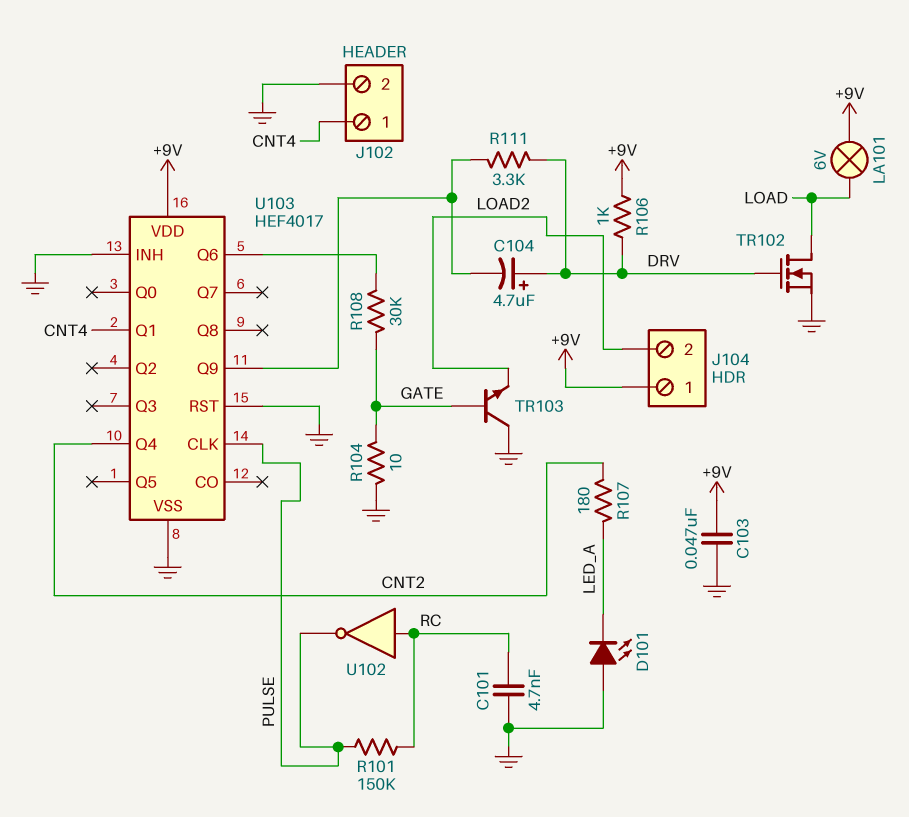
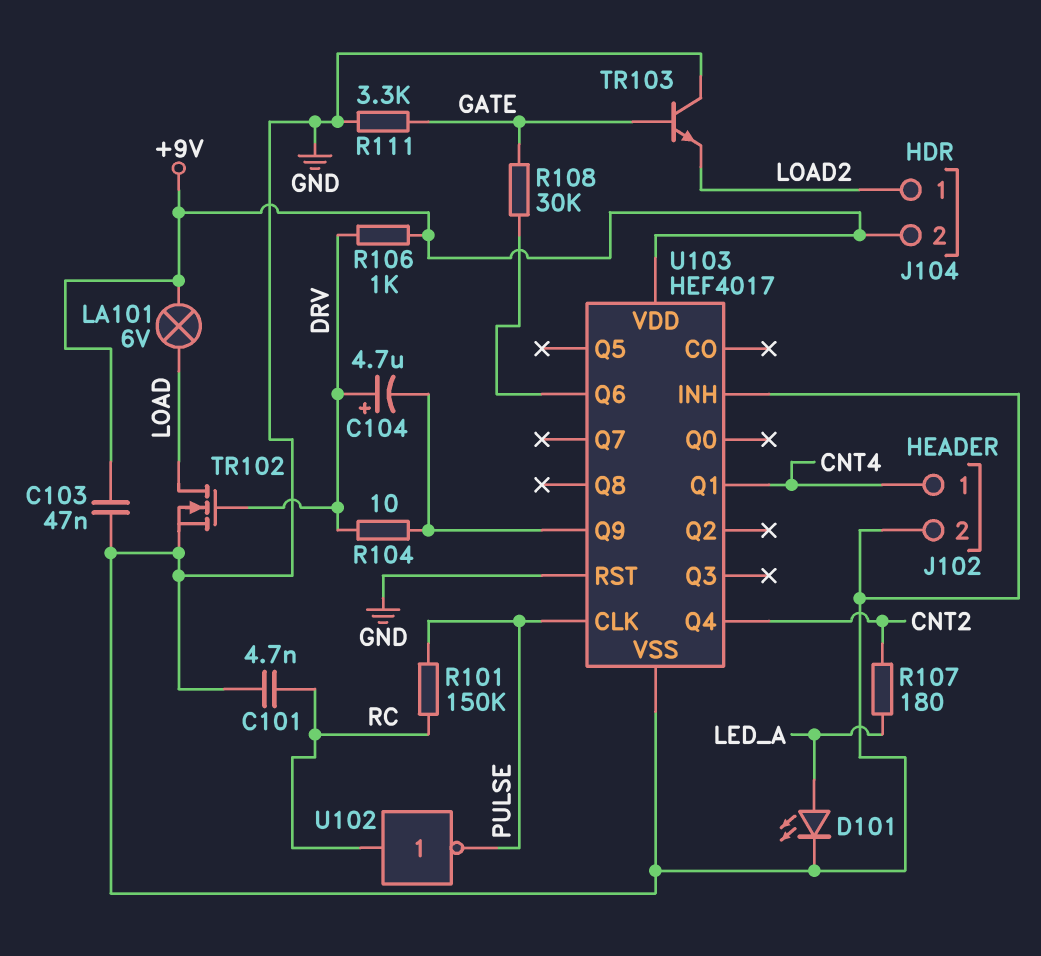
D101: LED (A GND, K LED_A) -> LED (A LED_A, K GND)
J104 pin 1: +9V -> LOAD2
J104 pin 2: LOAD2 -> +9V
R104: 10 (GATE, GND) -> 10 (DRV, U103/Q9)
R111: 3.3k (DRV, U103/Q9) -> 3.3k (GATE, GND)

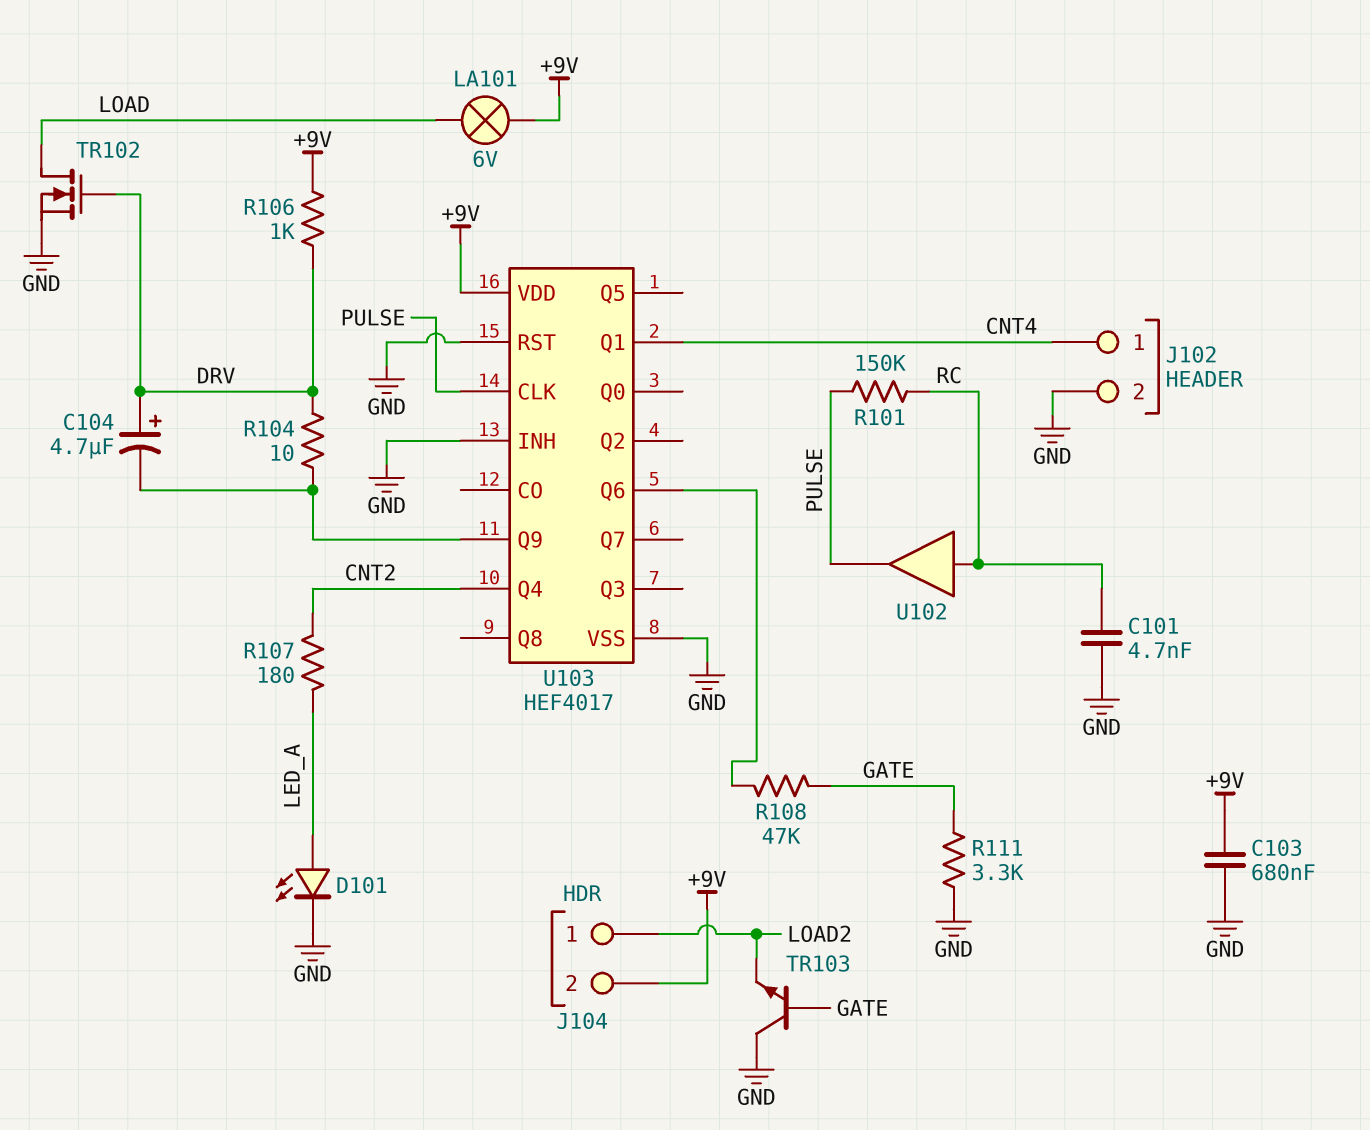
C103: 47nF (+9V, GND) -> 680nF (+9V, GND)
R108: 30k (GATE, U103/Q6) -> 47k (GATE, U103/Q6)
U102: NOT (in RC, out PULSE) -> buffer (in RC, out PULSE)

